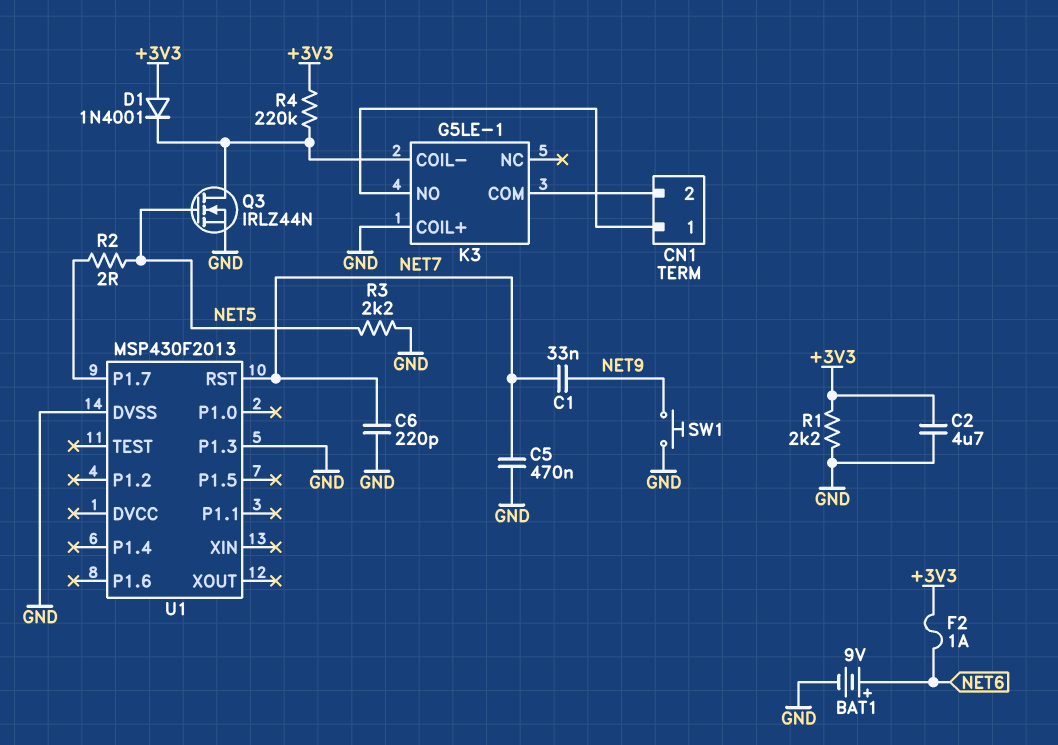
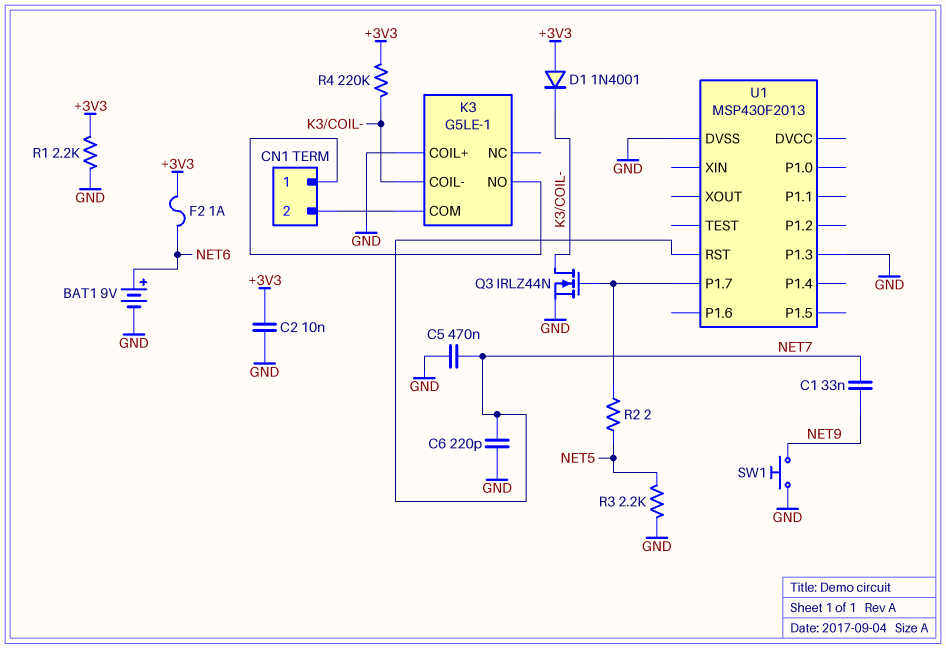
C2: 4.7uF (+3V3, GND) -> 10nF (+3V3, GND)
Q3: NMOS IRLZ44N (G NET5, D K3/COIL-, S GND) -> NMOS IRLZ44N (G U1/P1.7, D K3/COIL-, S GND)

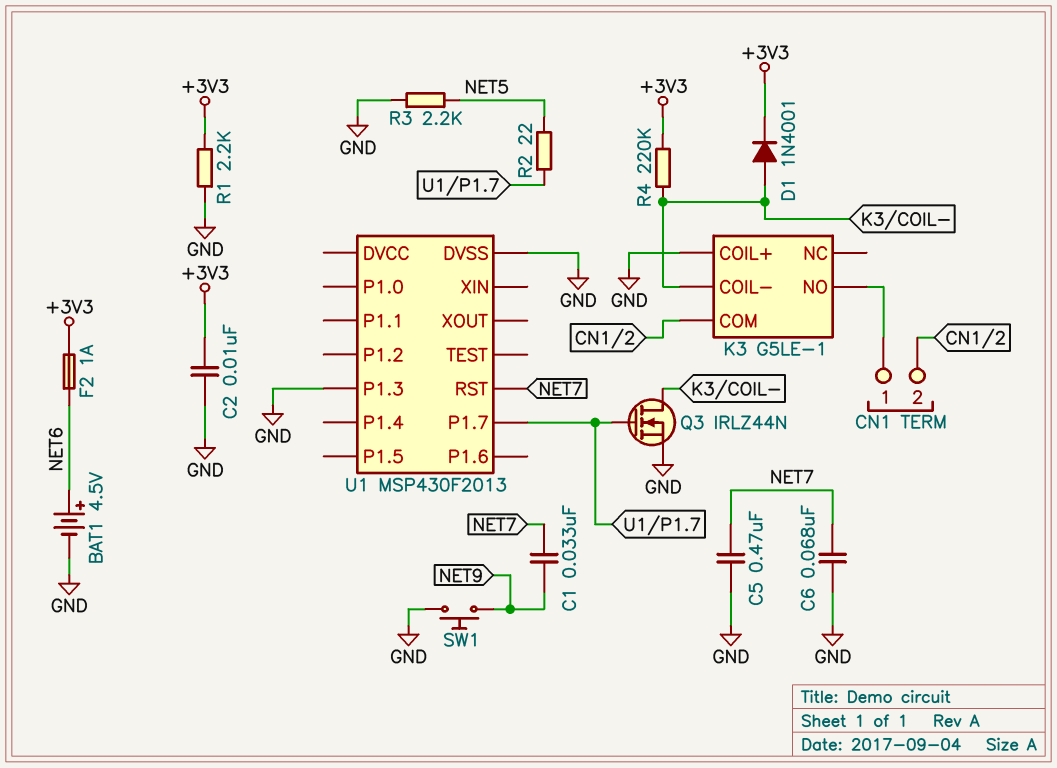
BAT1: 9V (plus NET6, minus GND) -> 4.5V (plus NET6, minus GND)
C6: 220pF (GND, NET7) -> 68nF (GND, NET7)
D1: diode 1N4001 (A +3V3, K K3/COIL-) -> diode 1N4001 (A K3/COIL-, K +3V3)
R2: 2 (NET5, U1/P1.7) -> 22 (NET5, U1/P1.7)

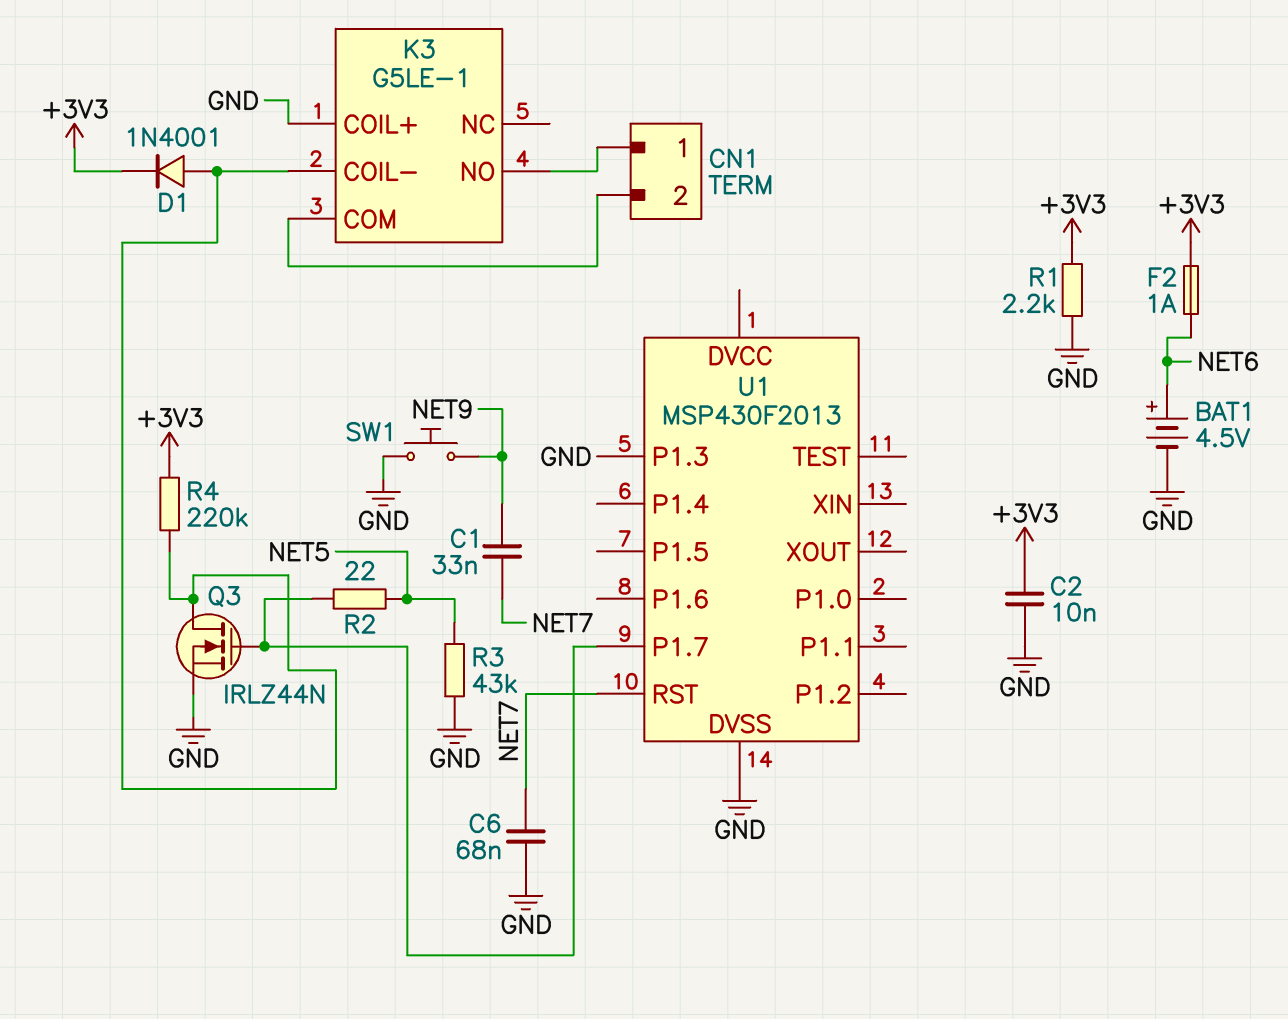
C5: 470nF (GND, NET7) -> none
R3: 2.2k (GND, NET5) -> 43k (GND, NET5)

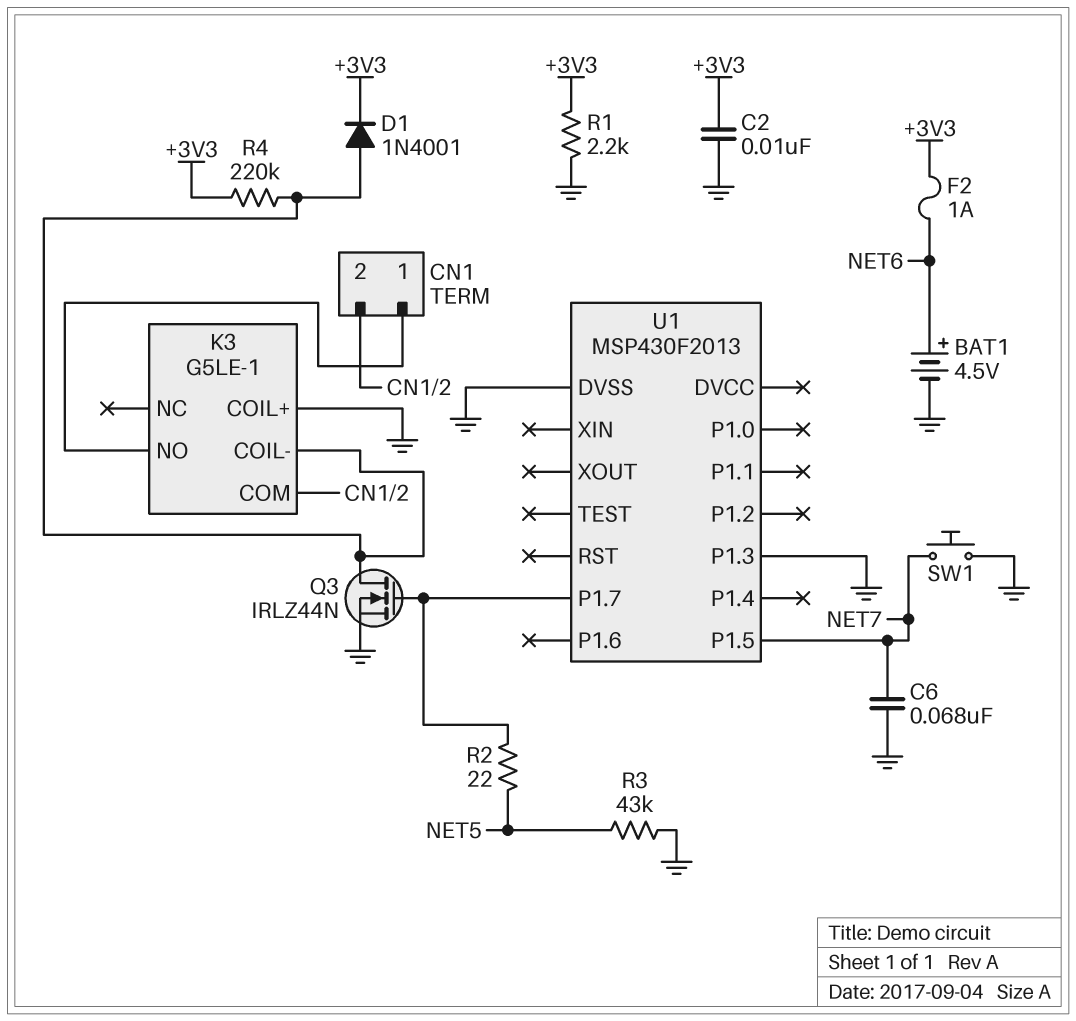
C1: 33nF (NET7, NET9) -> none
SW1: button (GND, NET9) -> button (GND, NET7)
U1 pin P1.5: none -> NET7
U1 pin RST: NET7 -> none

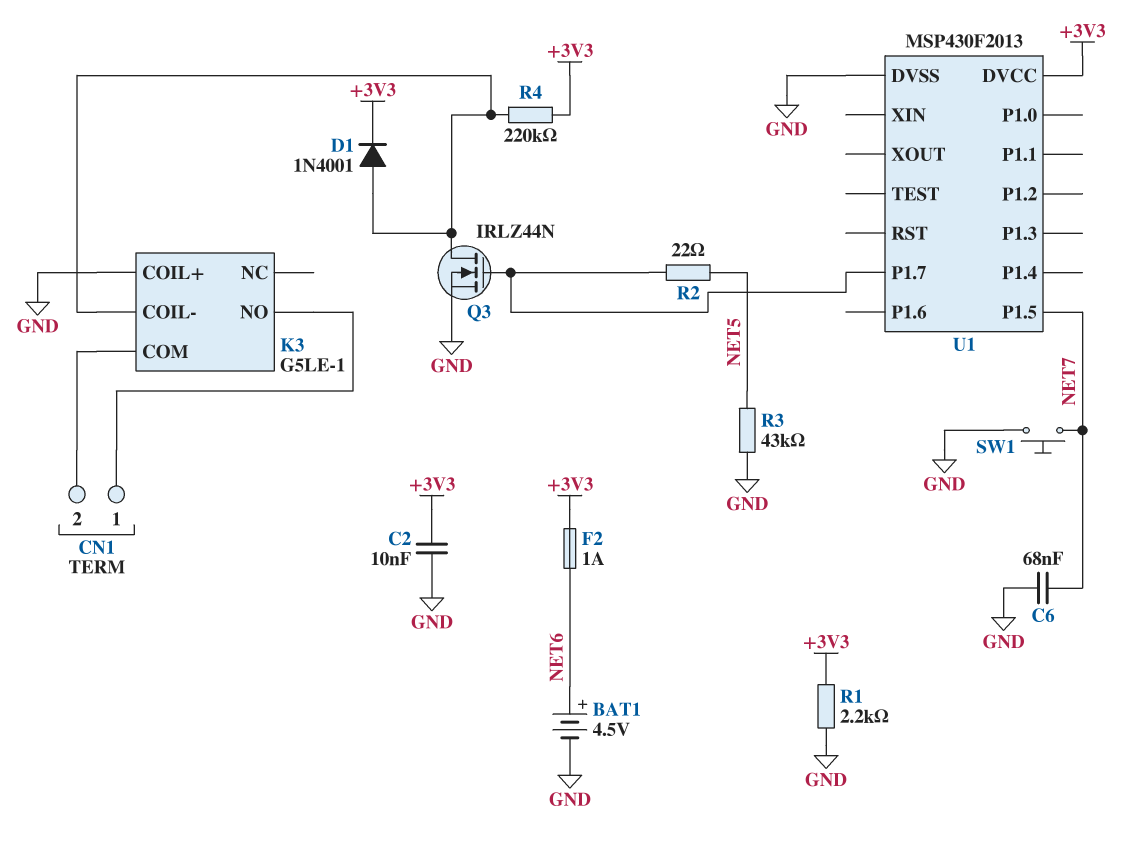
U1 pin DVCC: none -> +3V3
U1 pin P1.3: GND -> none

